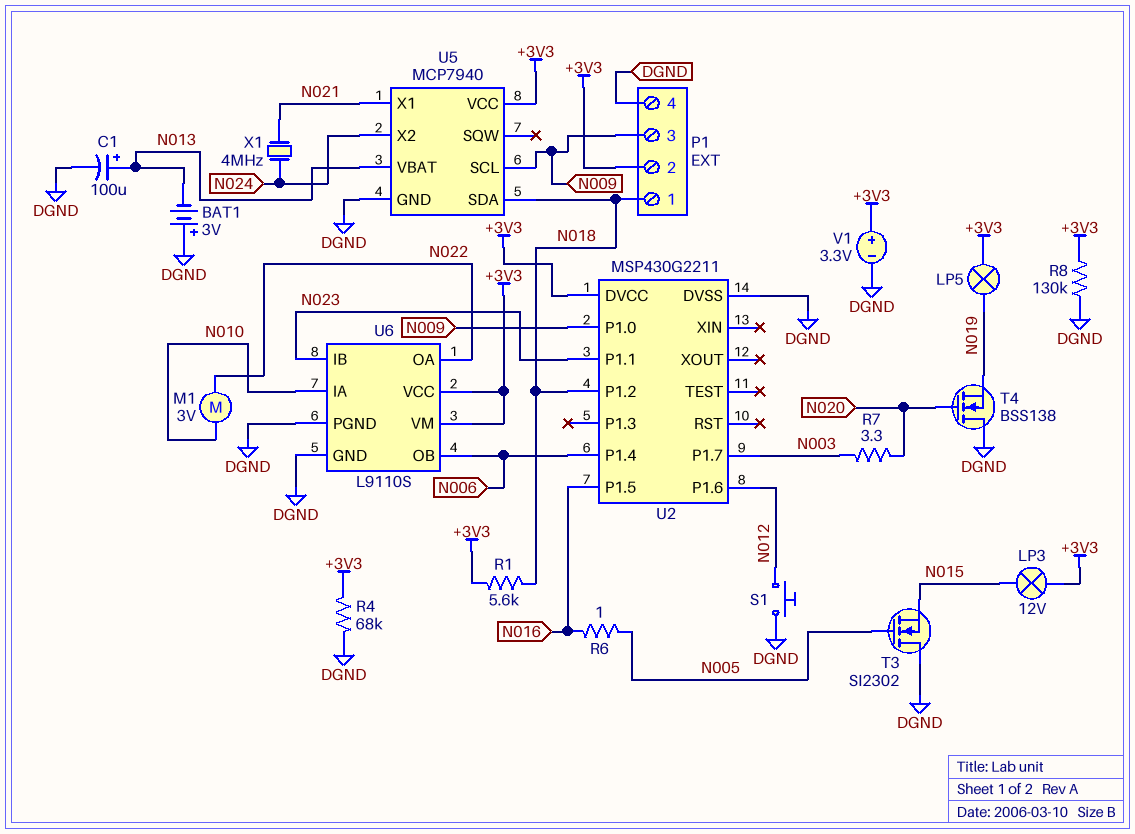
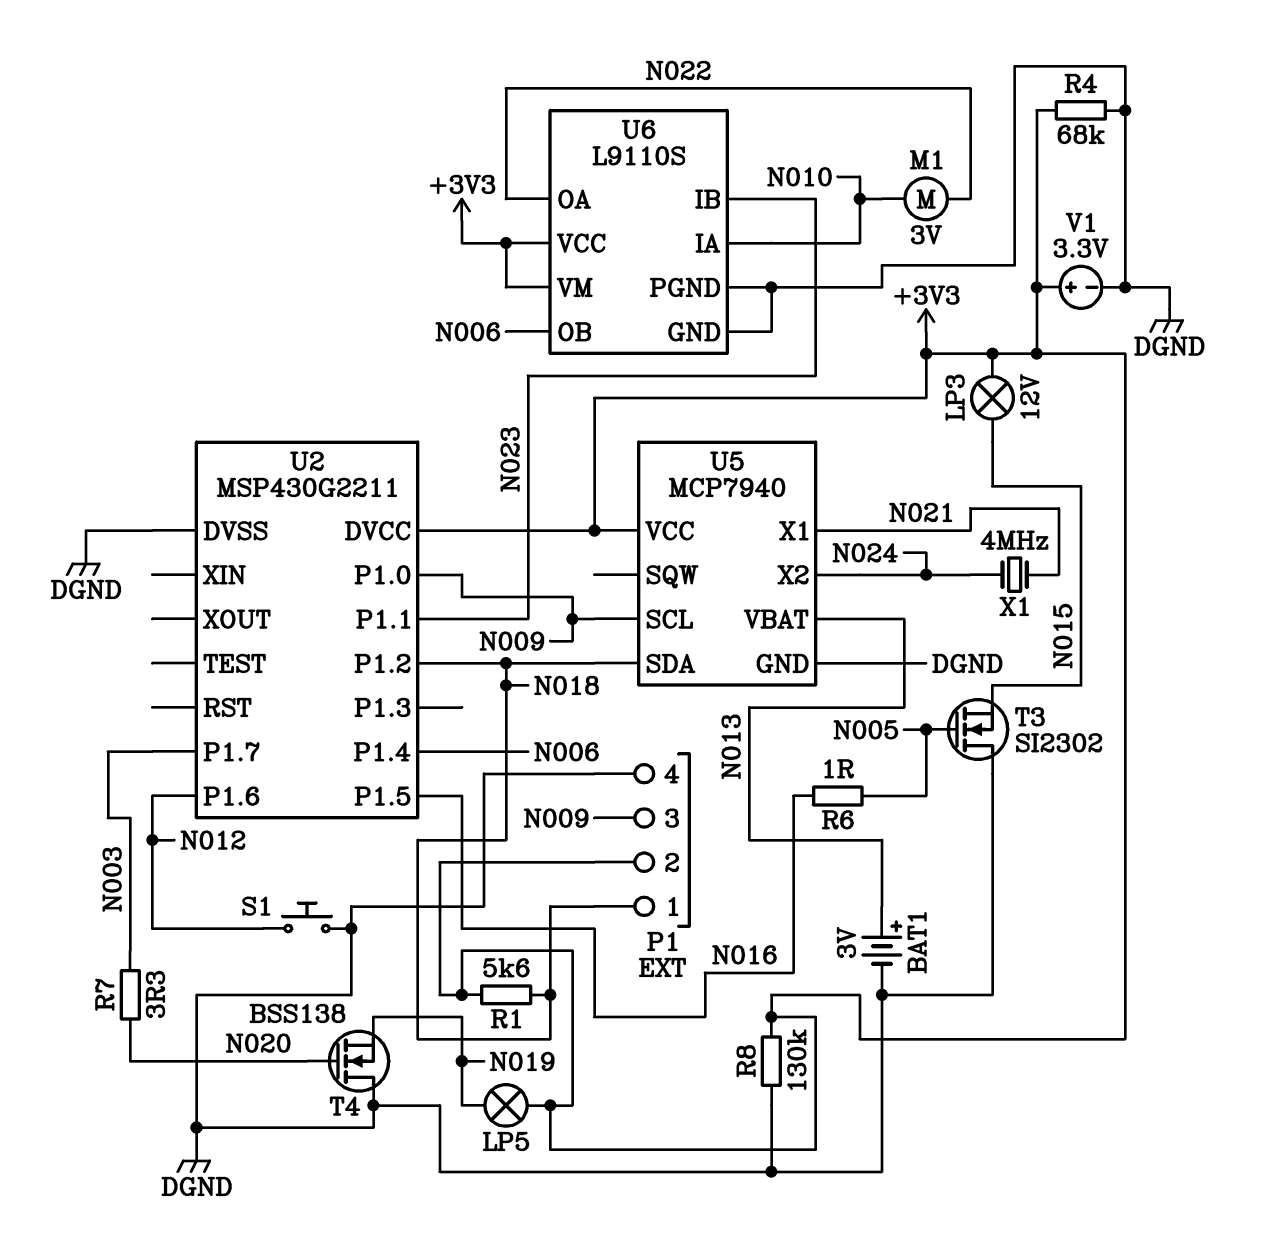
BAT1: 3V (plus DGND, minus N013) -> 3V (plus N013, minus DGND)
C1: 100uF (plus N013, minus DGND) -> none

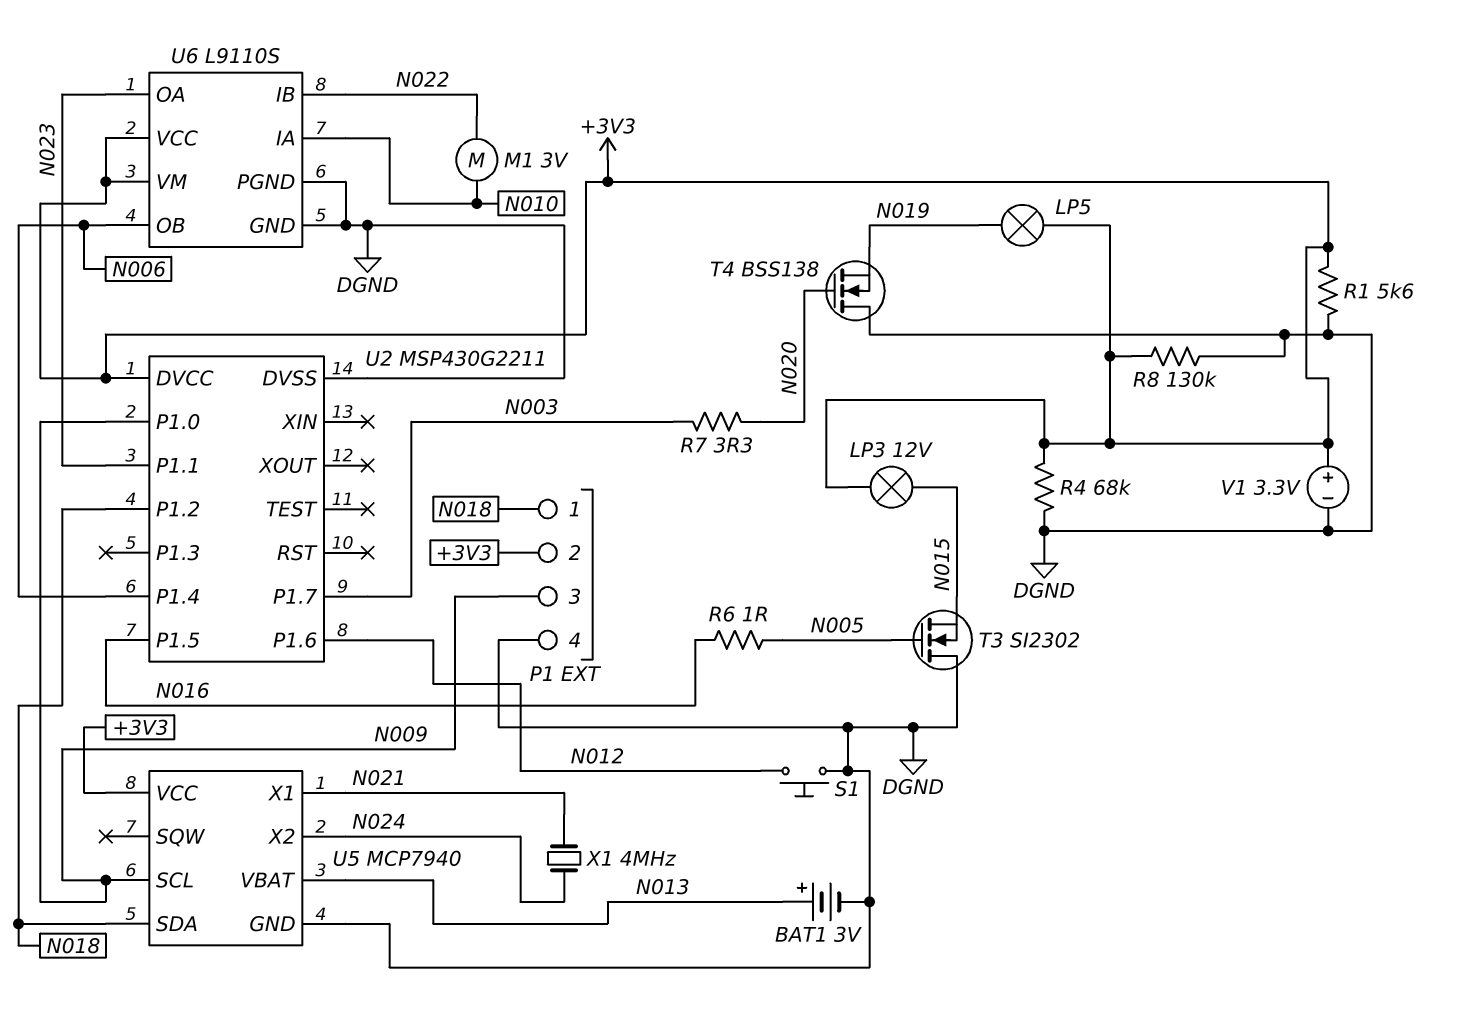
R1: 5.6k (+3V3, N018) -> 5.6k (+3V3, DGND)
U6 pin IB: N023 -> N022
U6 pin OA: N022 -> N023

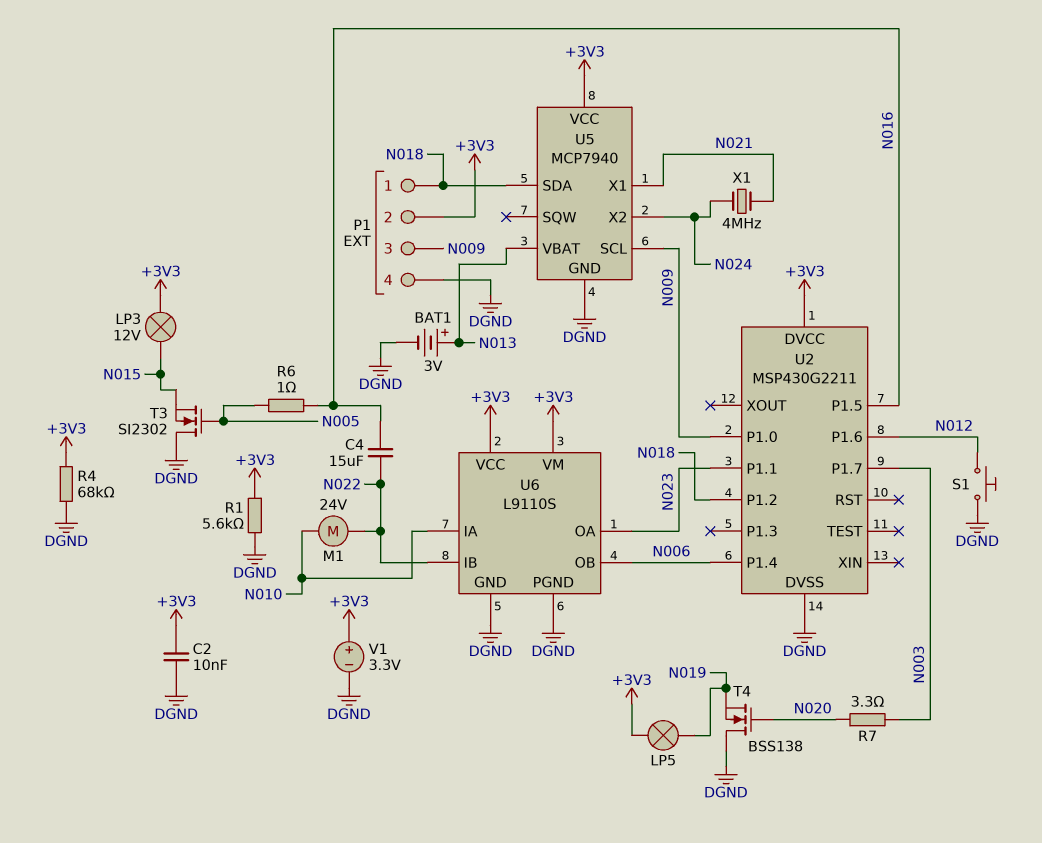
C2: none -> 10nF (+3V3, DGND)
C4: none -> 15uF (N016, N022)
M1: motor 3V (N010, N022) -> motor 24V (N010, N022)
R8: 130k (+3V3, DGND) -> none

